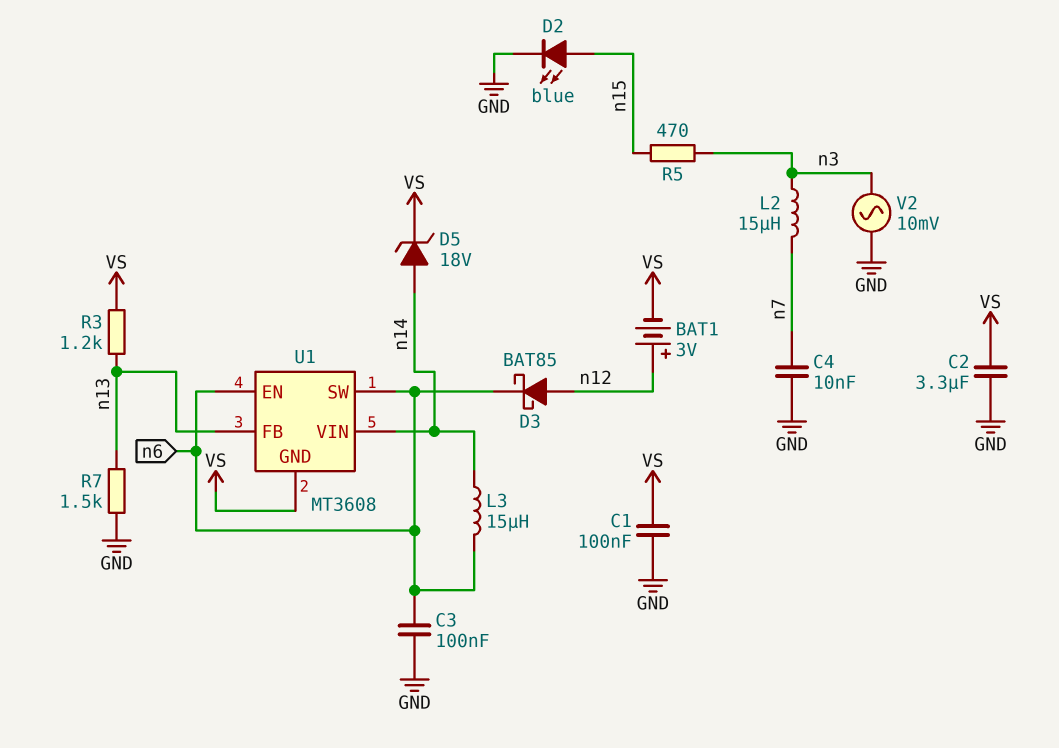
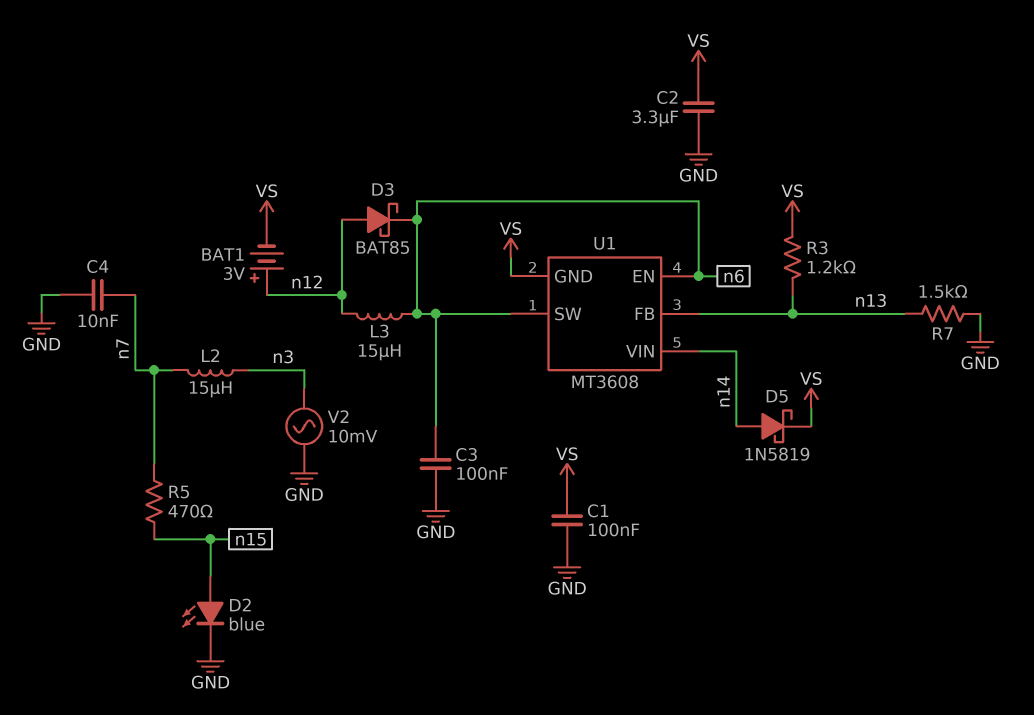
D5: zener 18V (A n14, K VS) -> schottky 1N5819 (A n14, K VS)
L3: 15uH (n6, n14) -> 15uH (n6, n12)
R5: 470 (n3, n15) -> 470 (n7, n15)

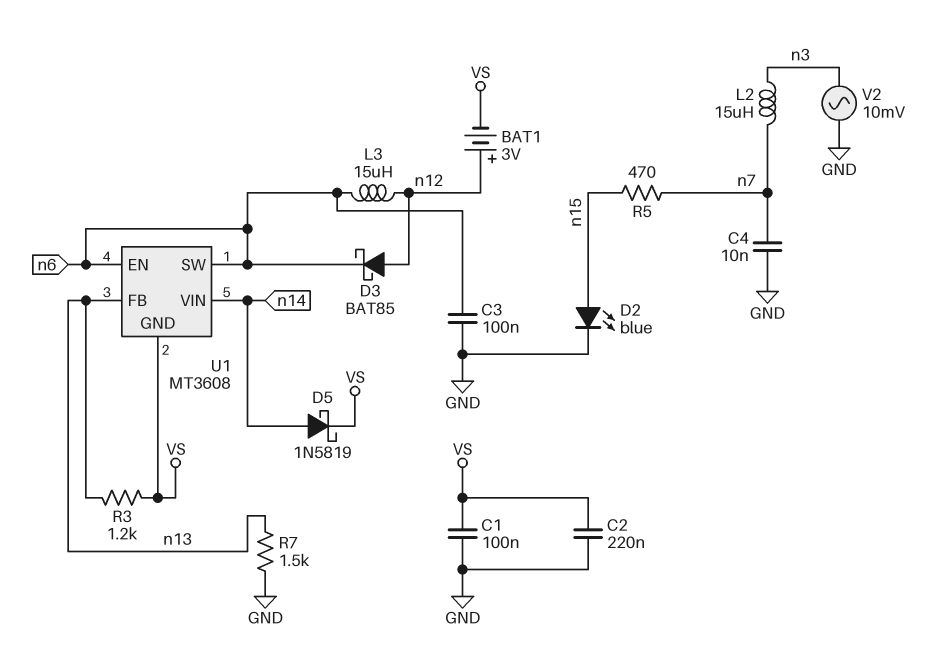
C2: 3.3uF (GND, VS) -> 220nF (GND, VS)

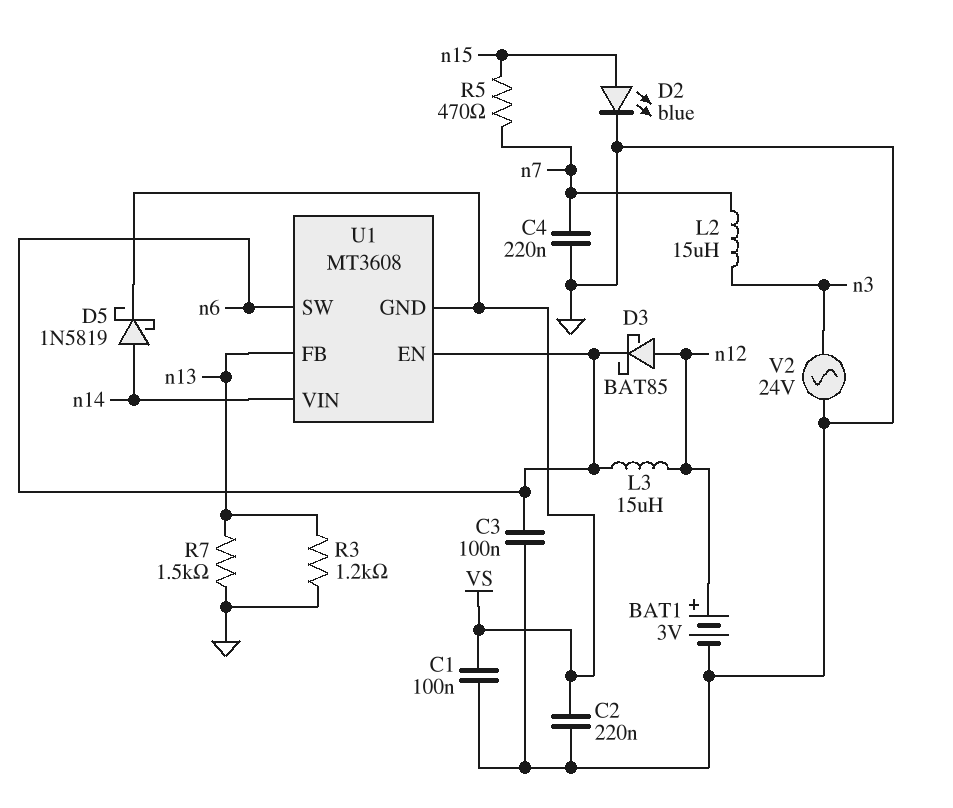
BAT1: 3V (plus n12, minus VS) -> 3V (plus n12, minus GND)
C4: 10nF (GND, n7) -> 220nF (GND, n7)
R3: 1.2k (VS, n13) -> 1.2k (GND, n13)
V2: AC 10mV (GND, n3) -> AC 24V (GND, n3)

